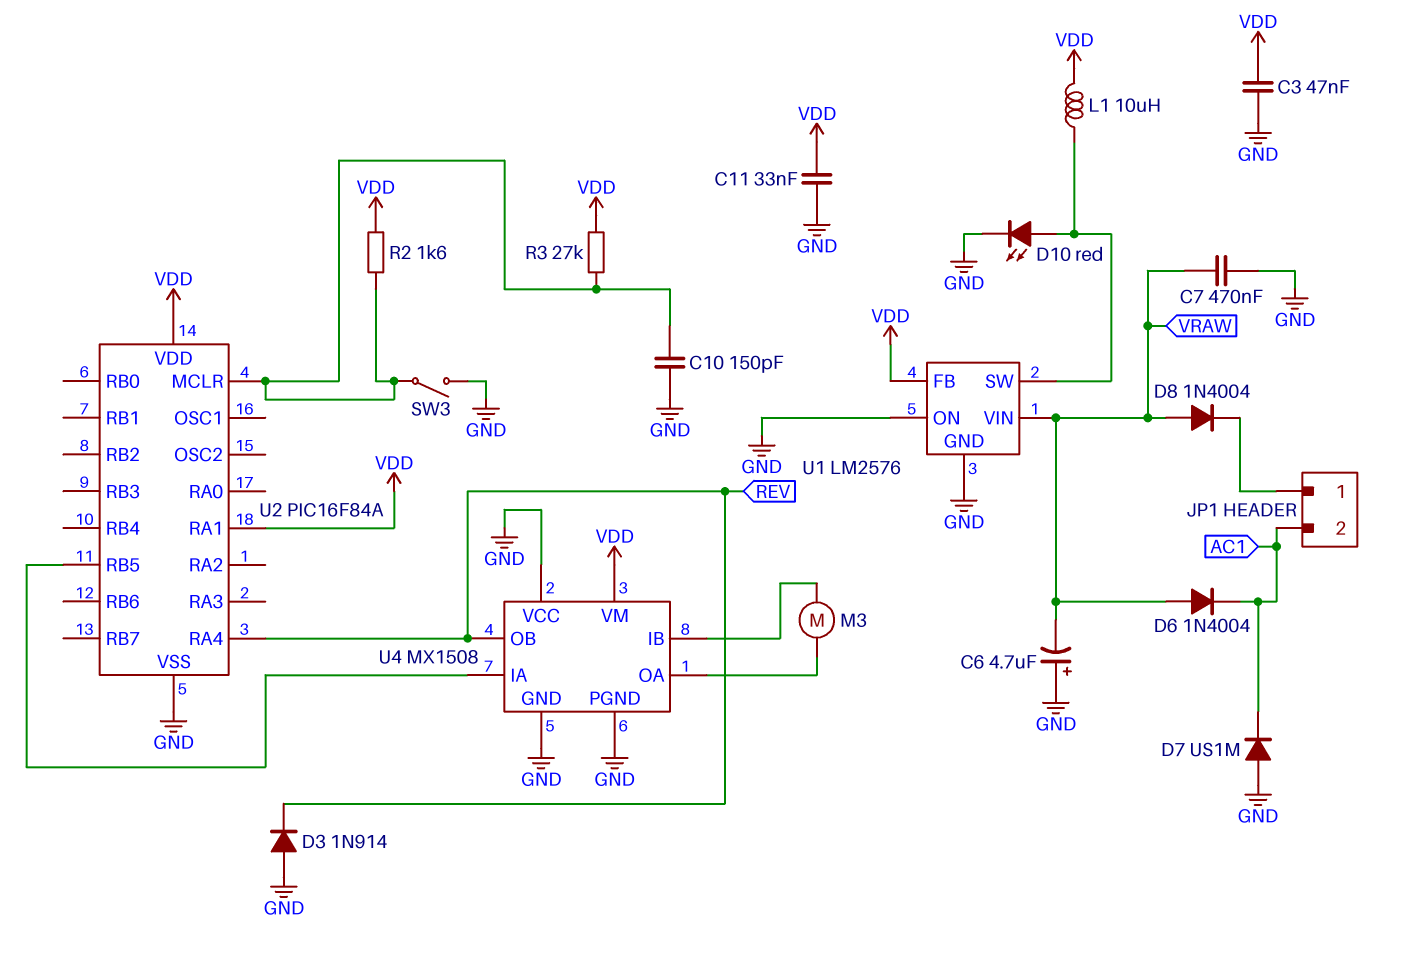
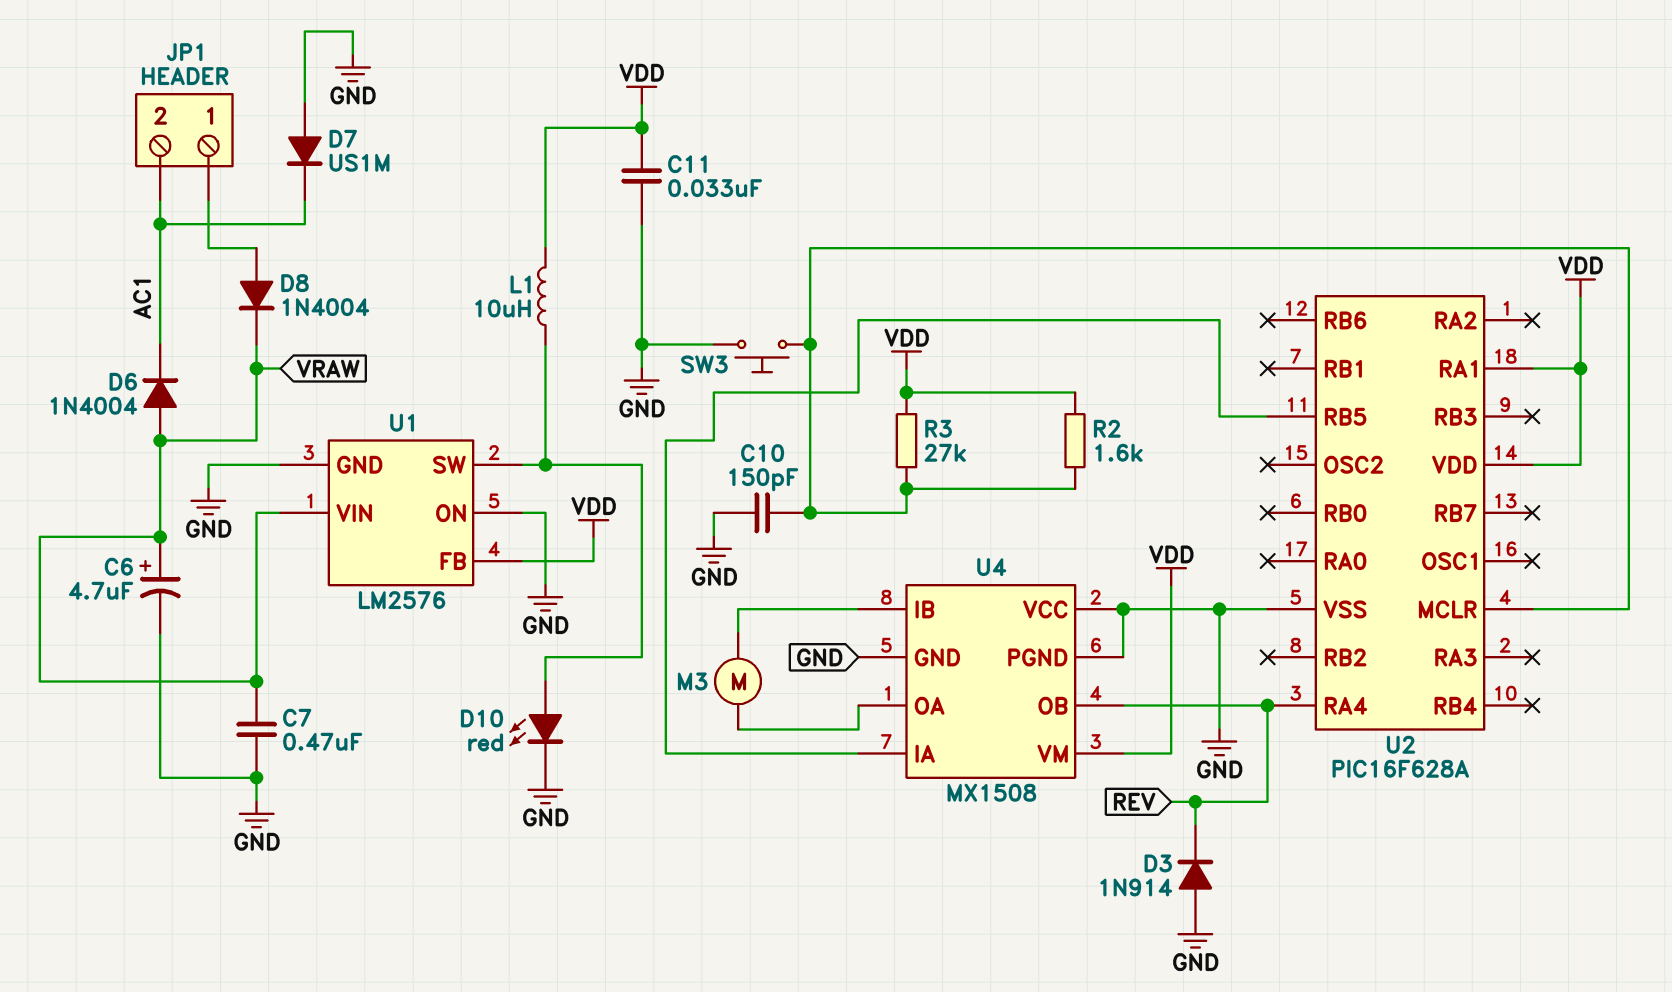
C3: 47nF (GND, VDD) -> none
C6: 4.7uF (plus GND, minus VRAW) -> 4.7uF (plus VRAW, minus GND)
D8: diode 1N4004 (A VRAW, K JP1/1) -> diode 1N4004 (A JP1/1, K VRAW)
SW3: switch (GND, U2/MCLR) -> button (GND, U2/MCLR)
U2: PIC16F84A -> PIC16F628A

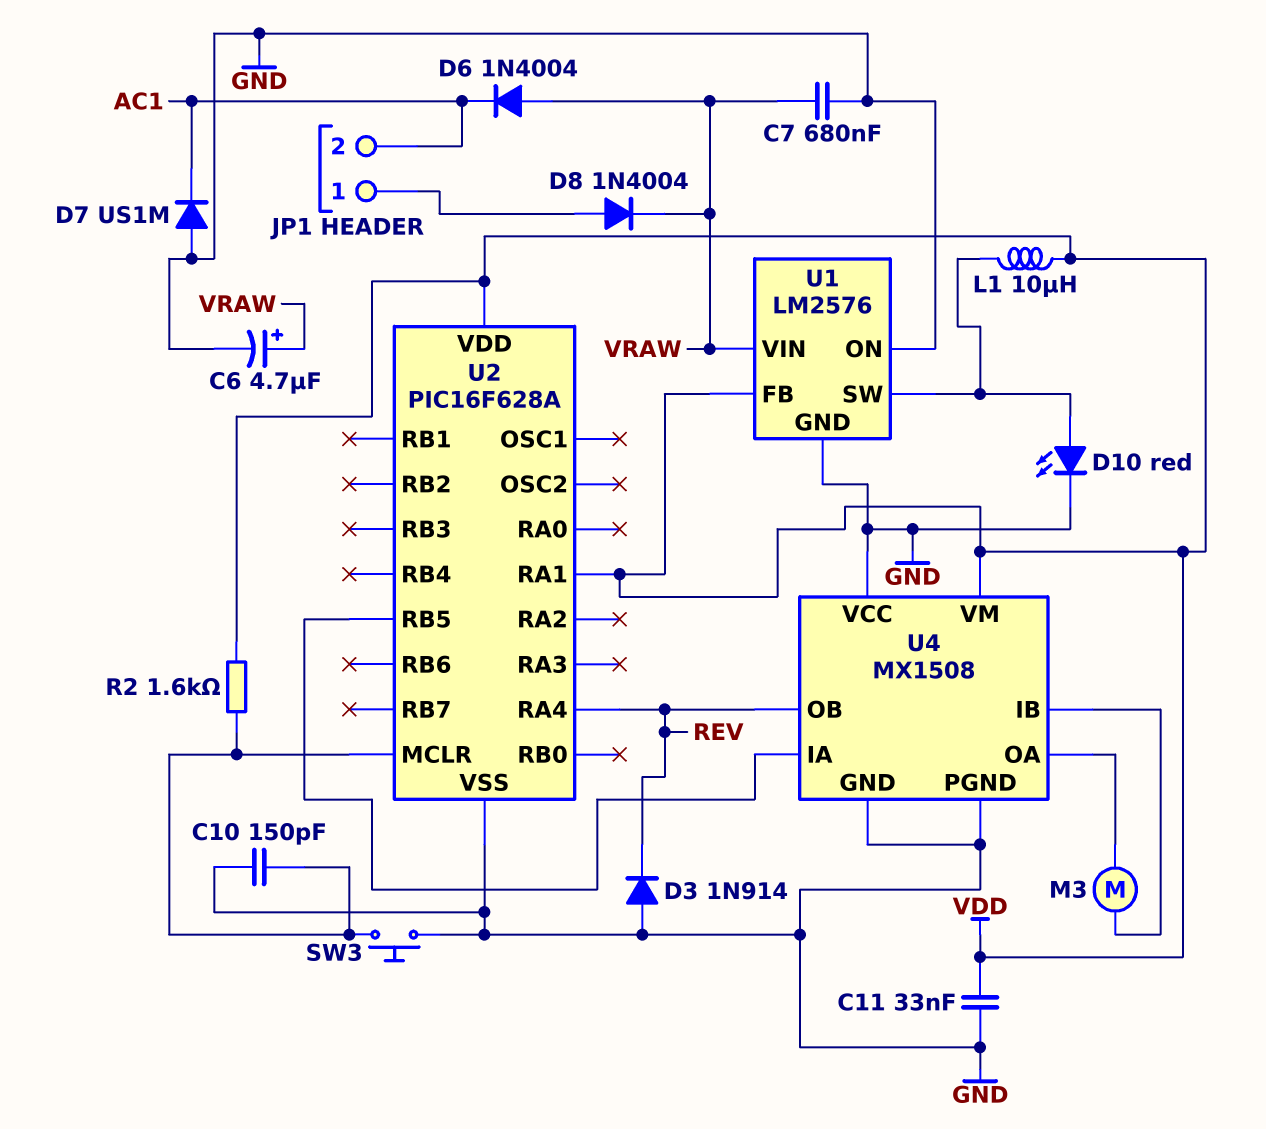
C7: 470nF (GND, VRAW) -> 680nF (GND, VRAW)
R3: 27k (U2/MCLR, VDD) -> none

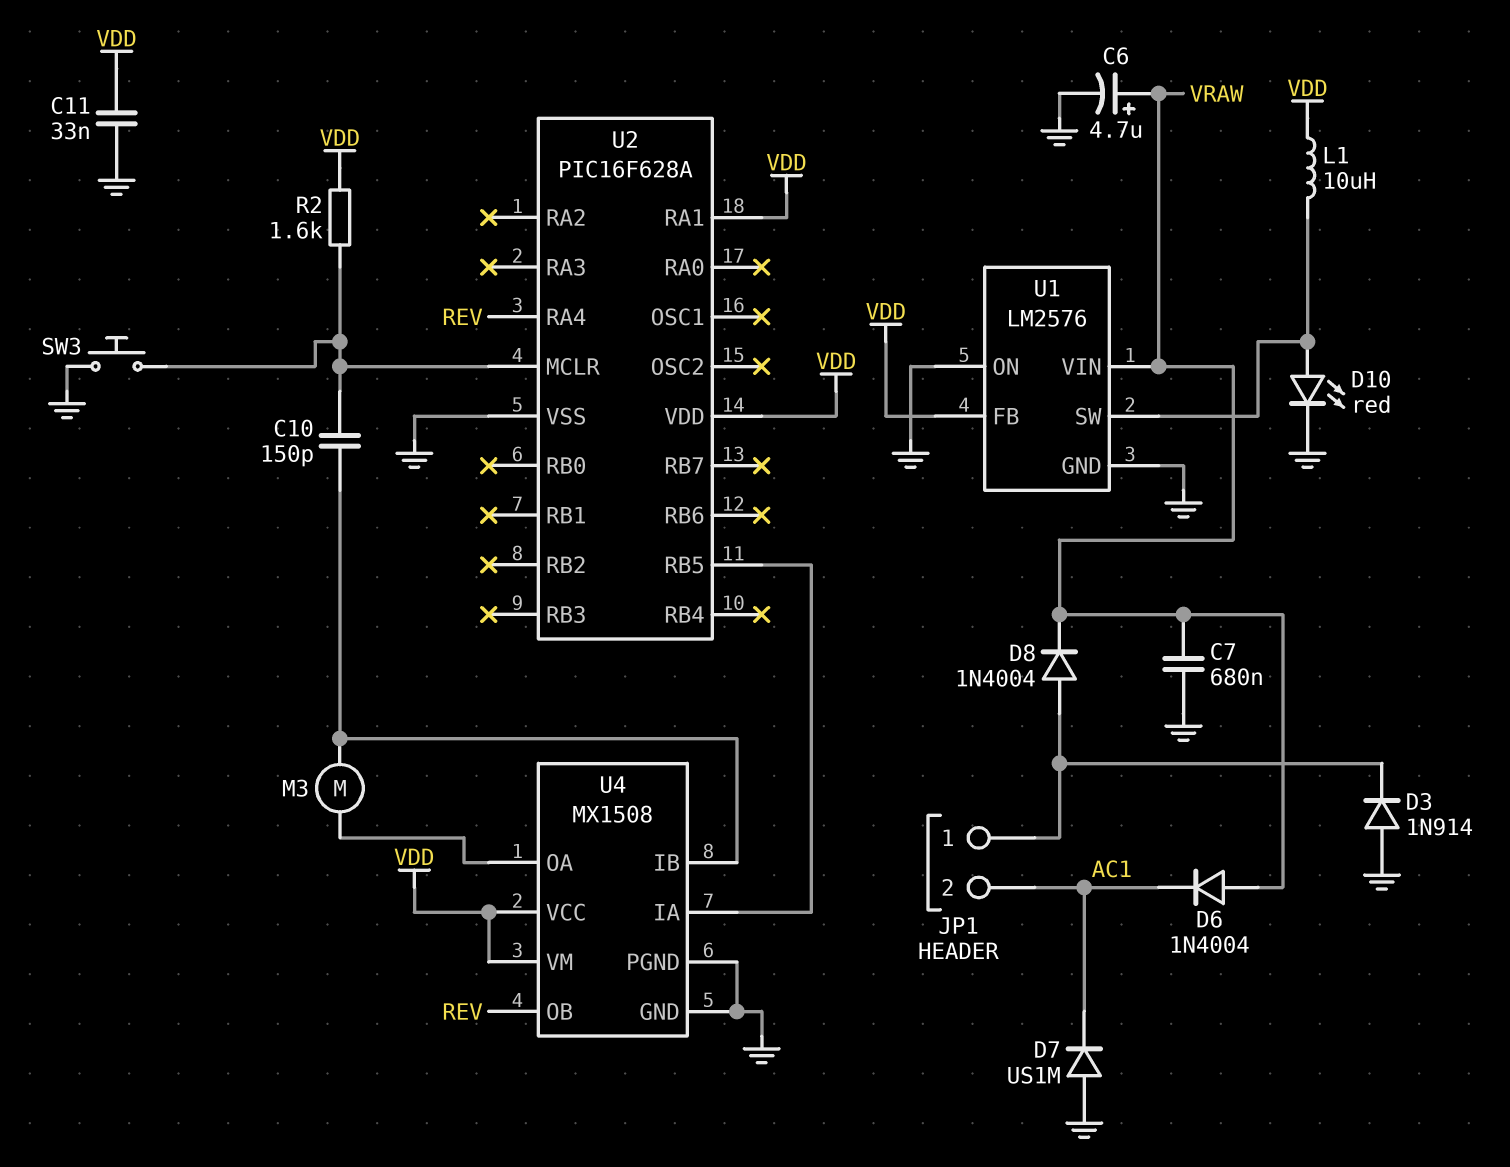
C10: 150pF (GND, U2/MCLR) -> 150pF (U2/MCLR, U4/IB)
D3: diode 1N914 (A GND, K REV) -> diode 1N914 (A GND, K JP1/1)
U4 pin VCC: GND -> VDD

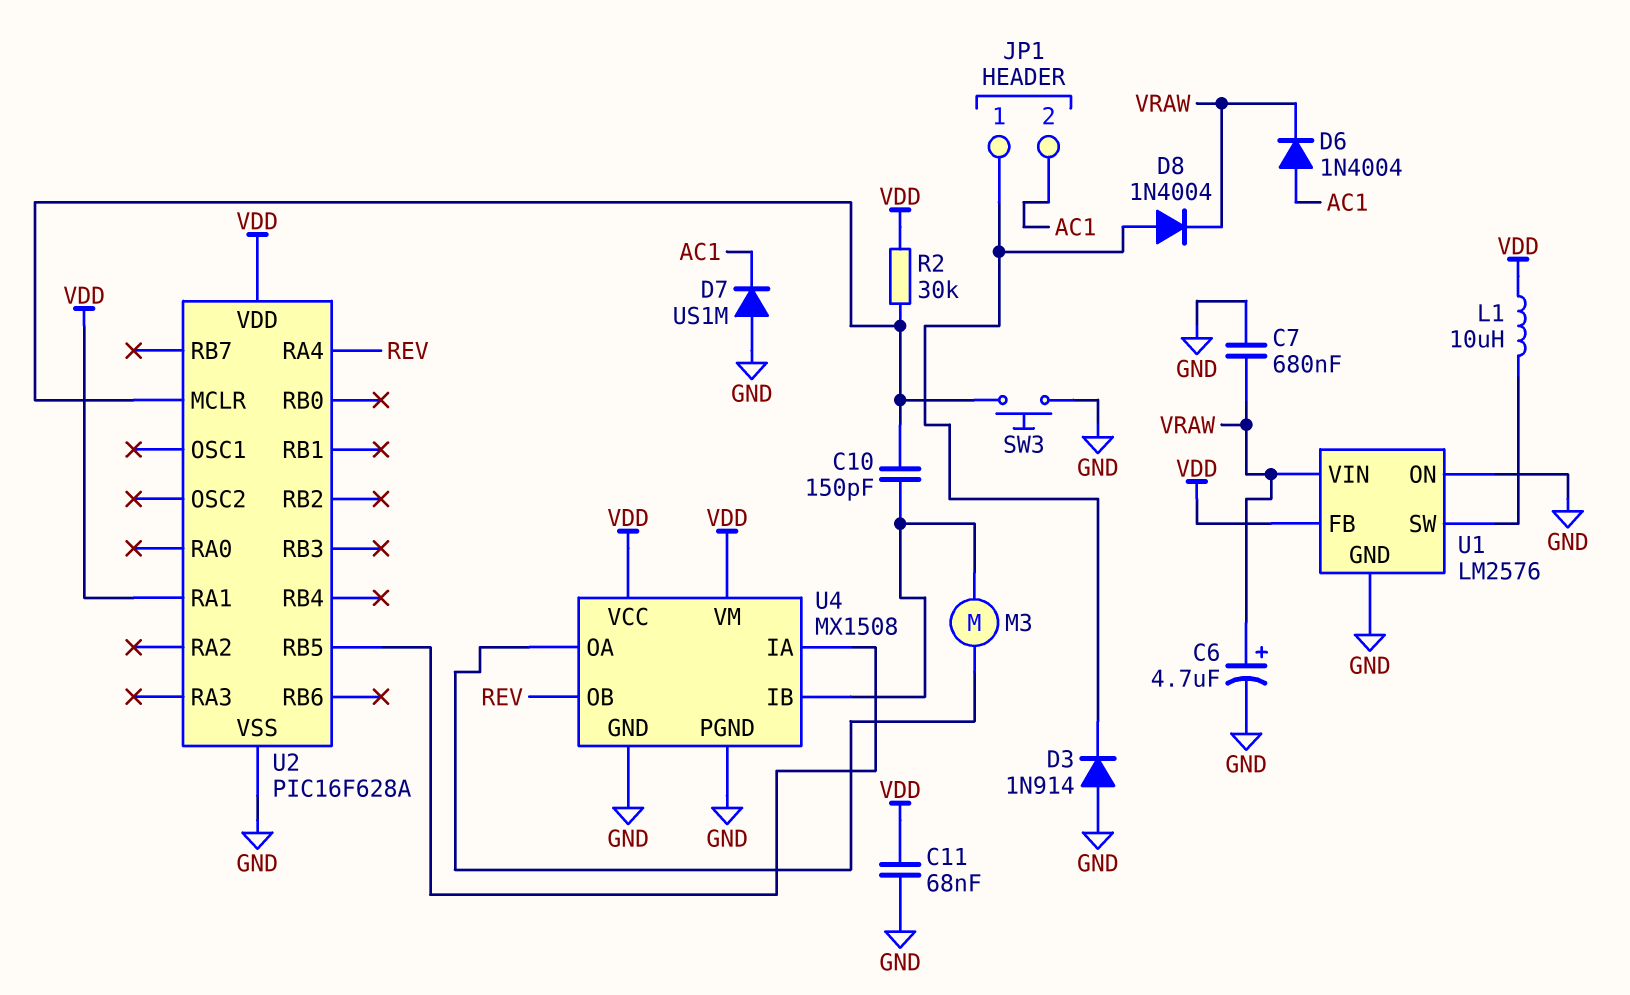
C11: 33nF (GND, VDD) -> 68nF (GND, VDD)
D6: diode 1N4004 (A VRAW, K AC1) -> diode 1N4004 (A AC1, K VRAW)
D10: LED red (A U1/SW, K GND) -> none
R2: 1.6k (U2/MCLR, VDD) -> 30k (U2/MCLR, VDD)

